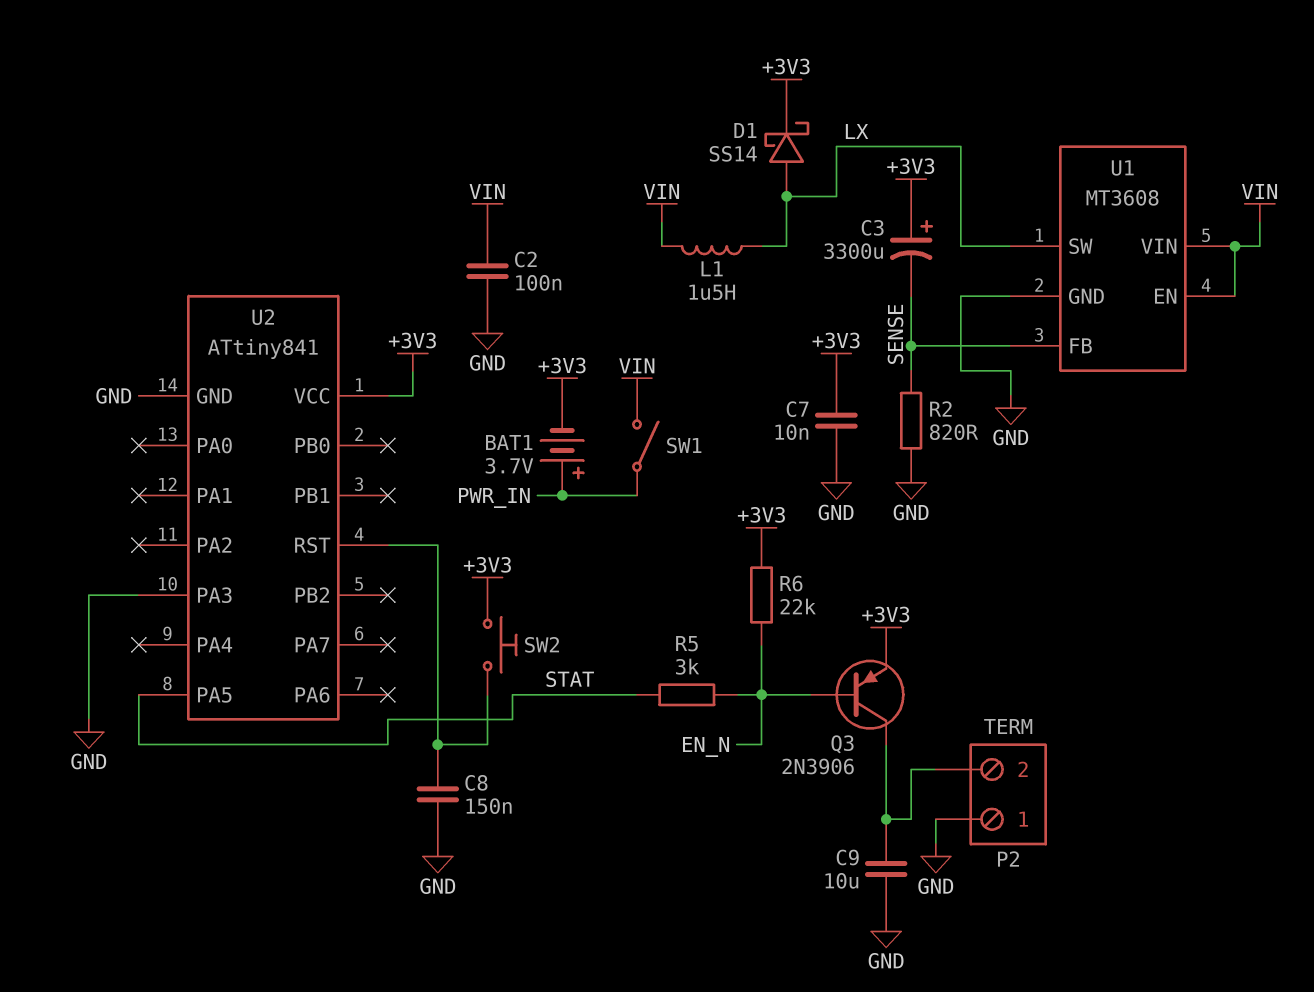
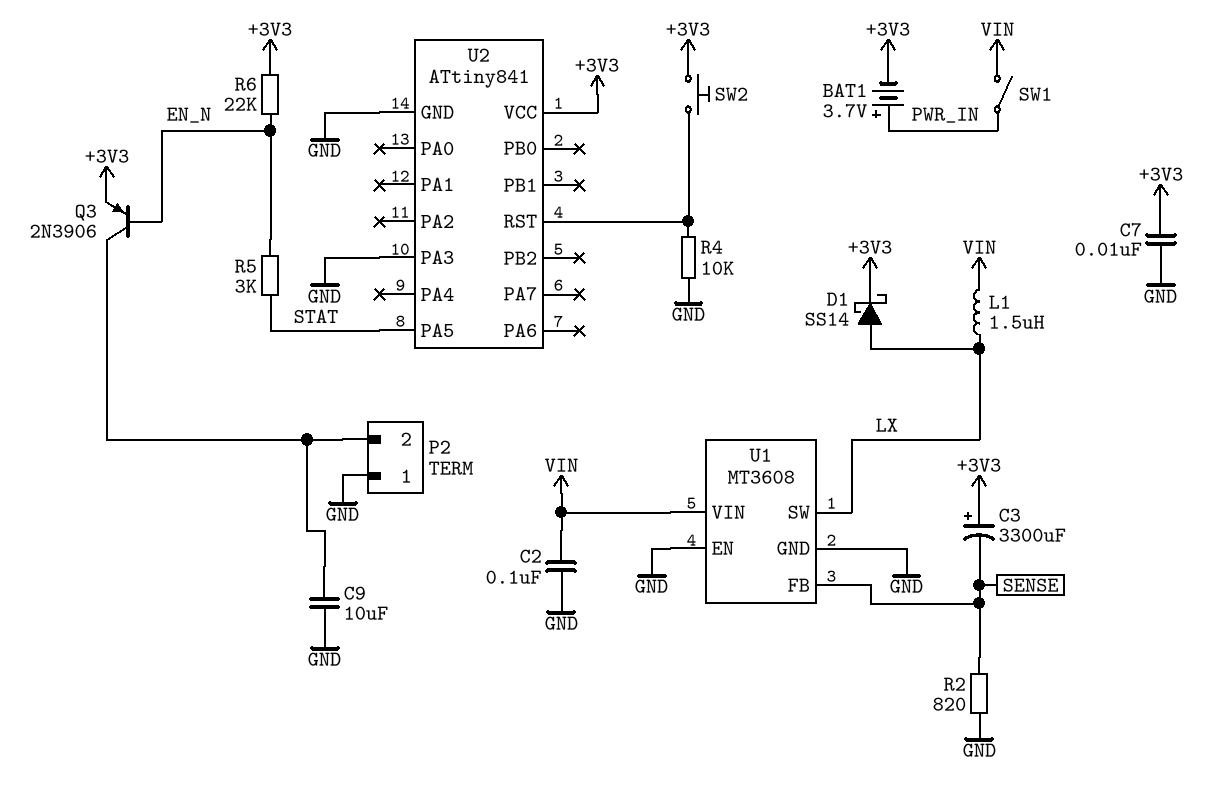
C8: 150nF (GND, U2/RST) -> none
R4: none -> 10k (GND, U2/RST)
U1 pin EN: VIN -> GND

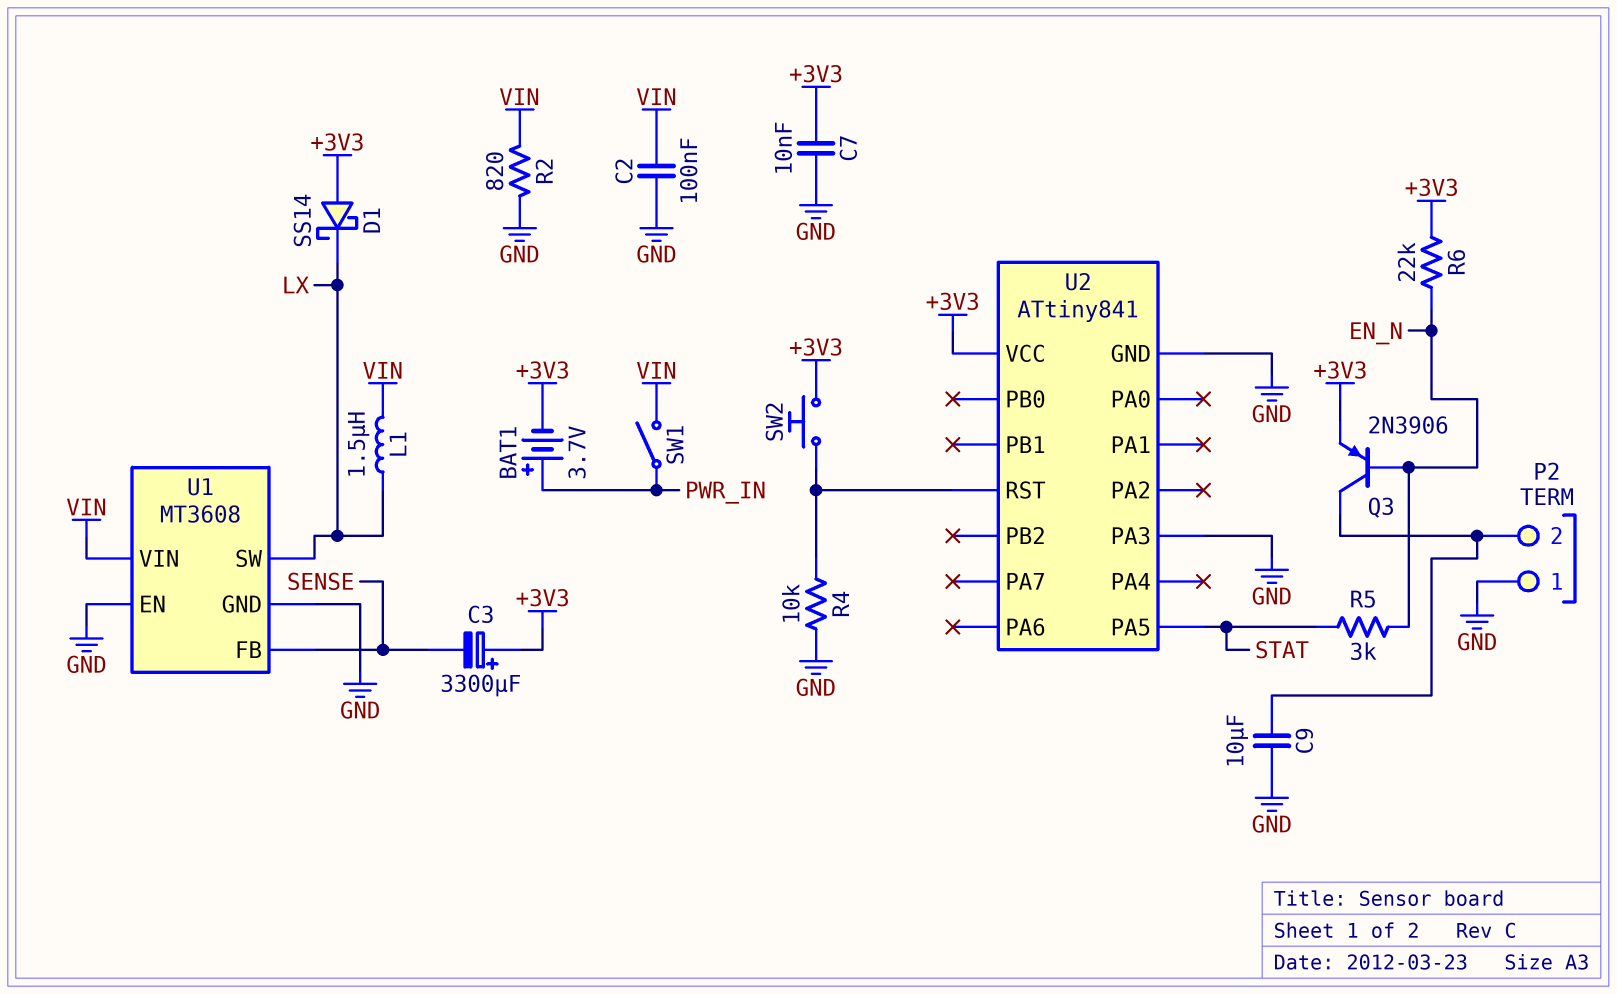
D1: schottky SS14 (A LX, K +3V3) -> schottky SS14 (A +3V3, K LX)
R2: 820 (GND, SENSE) -> 820 (GND, VIN)

